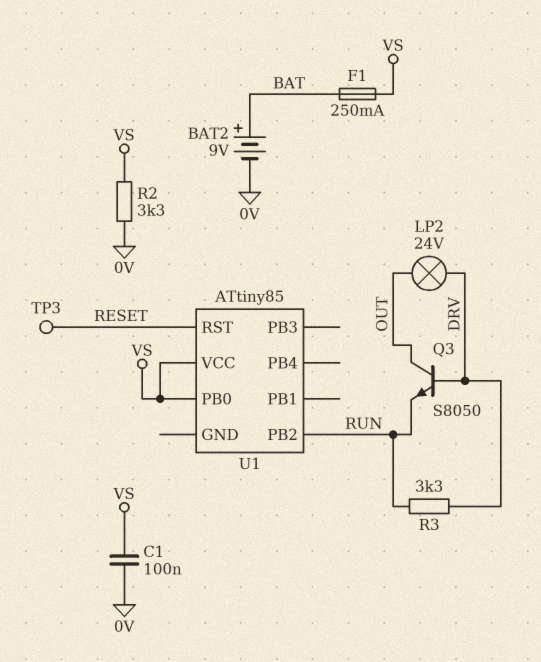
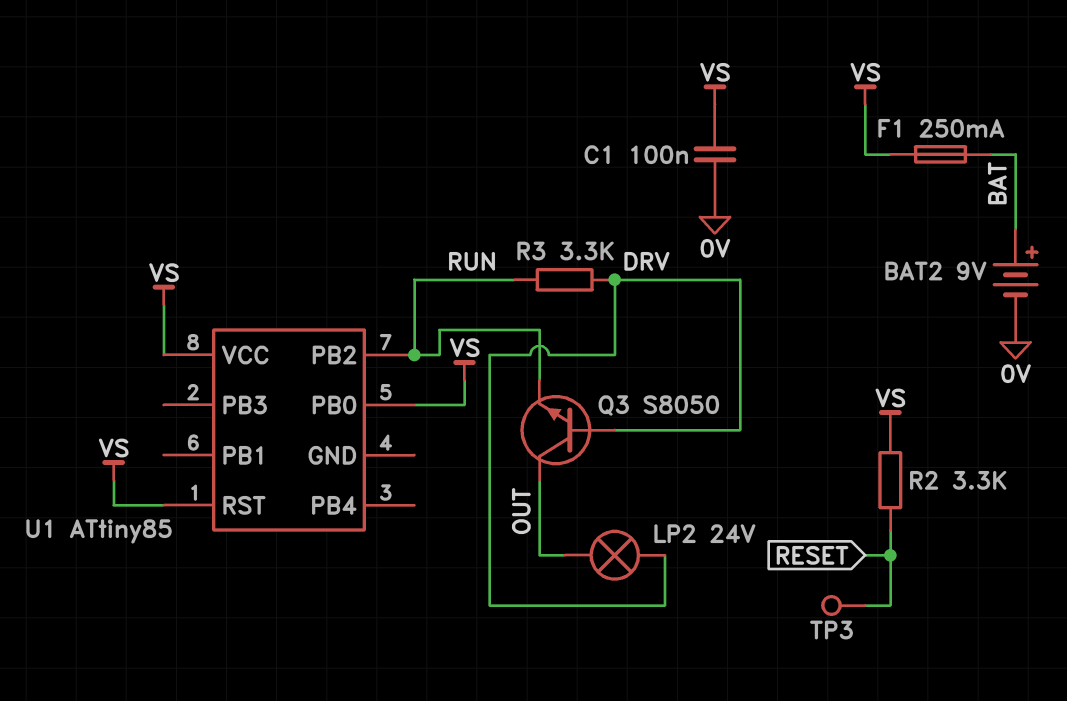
R2: 3.3k (0V, VS) -> 3.3k (RESET, VS)
U1 pin RST: RESET -> VS

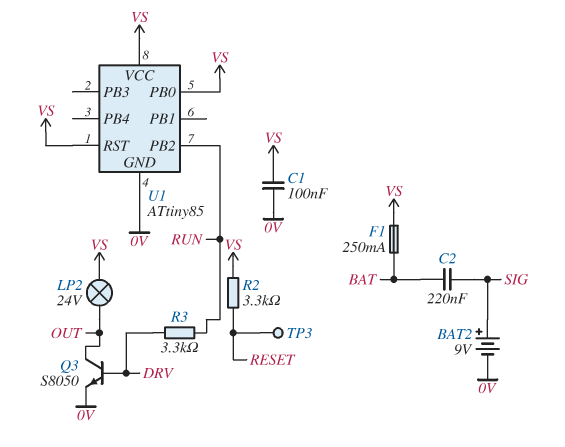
BAT2: 9V (plus BAT, minus 0V) -> 9V (plus SIG, minus 0V)
C2: none -> 220nF (BAT, SIG)
LP2: lamp 24V (DRV, OUT) -> lamp 24V (OUT, VS)
Q3: NPN S8050 (B DRV, C OUT, E RUN) -> NPN S8050 (B DRV, C OUT, E 0V)
U1 pin GND: none -> 0V

